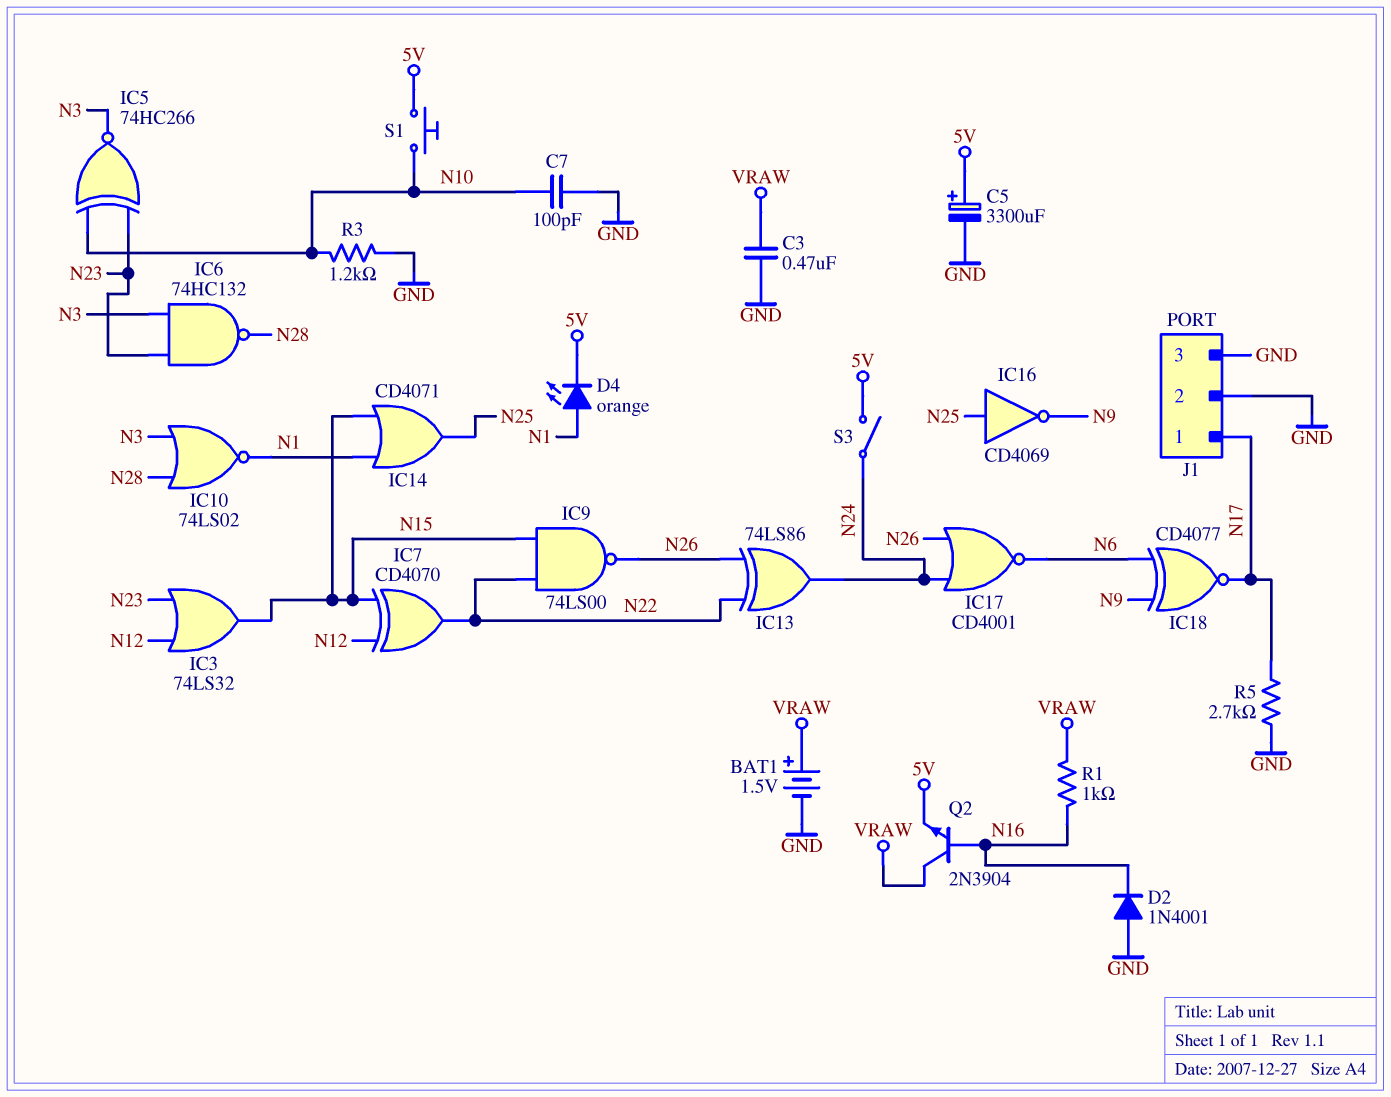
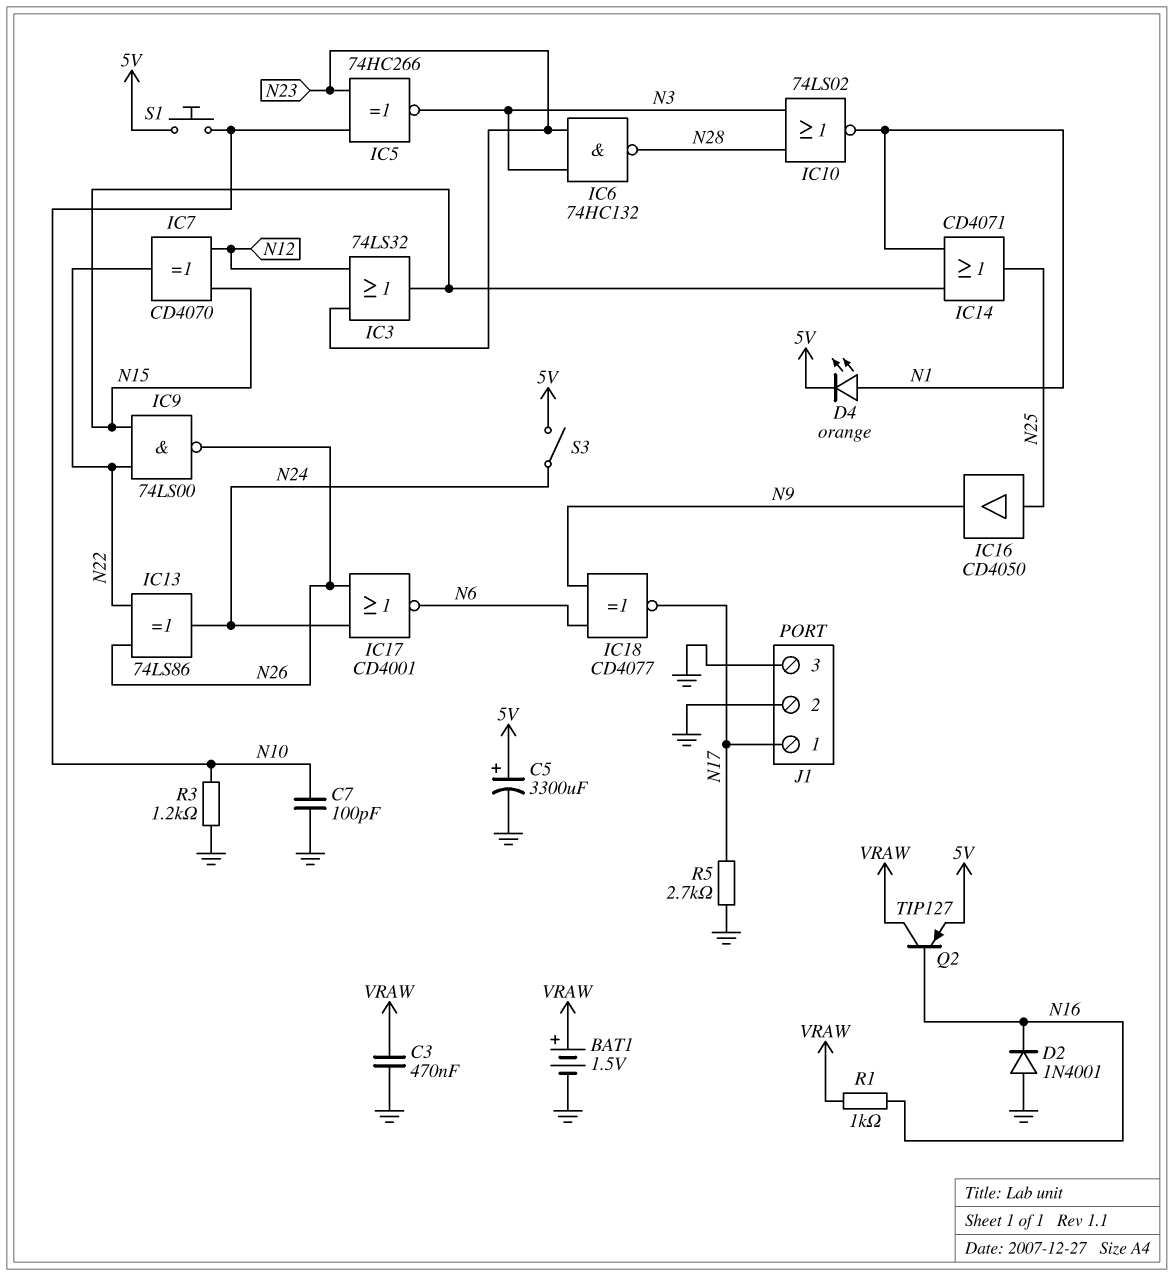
IC16: NOT CD4069 (in N25, out N9) -> buffer CD4050 (in N25, out N9)
Q2: NPN 2N3904 (B N16, C VRAW, E 5V) -> PNP TIP127 (B N16, C VRAW, E 5V)

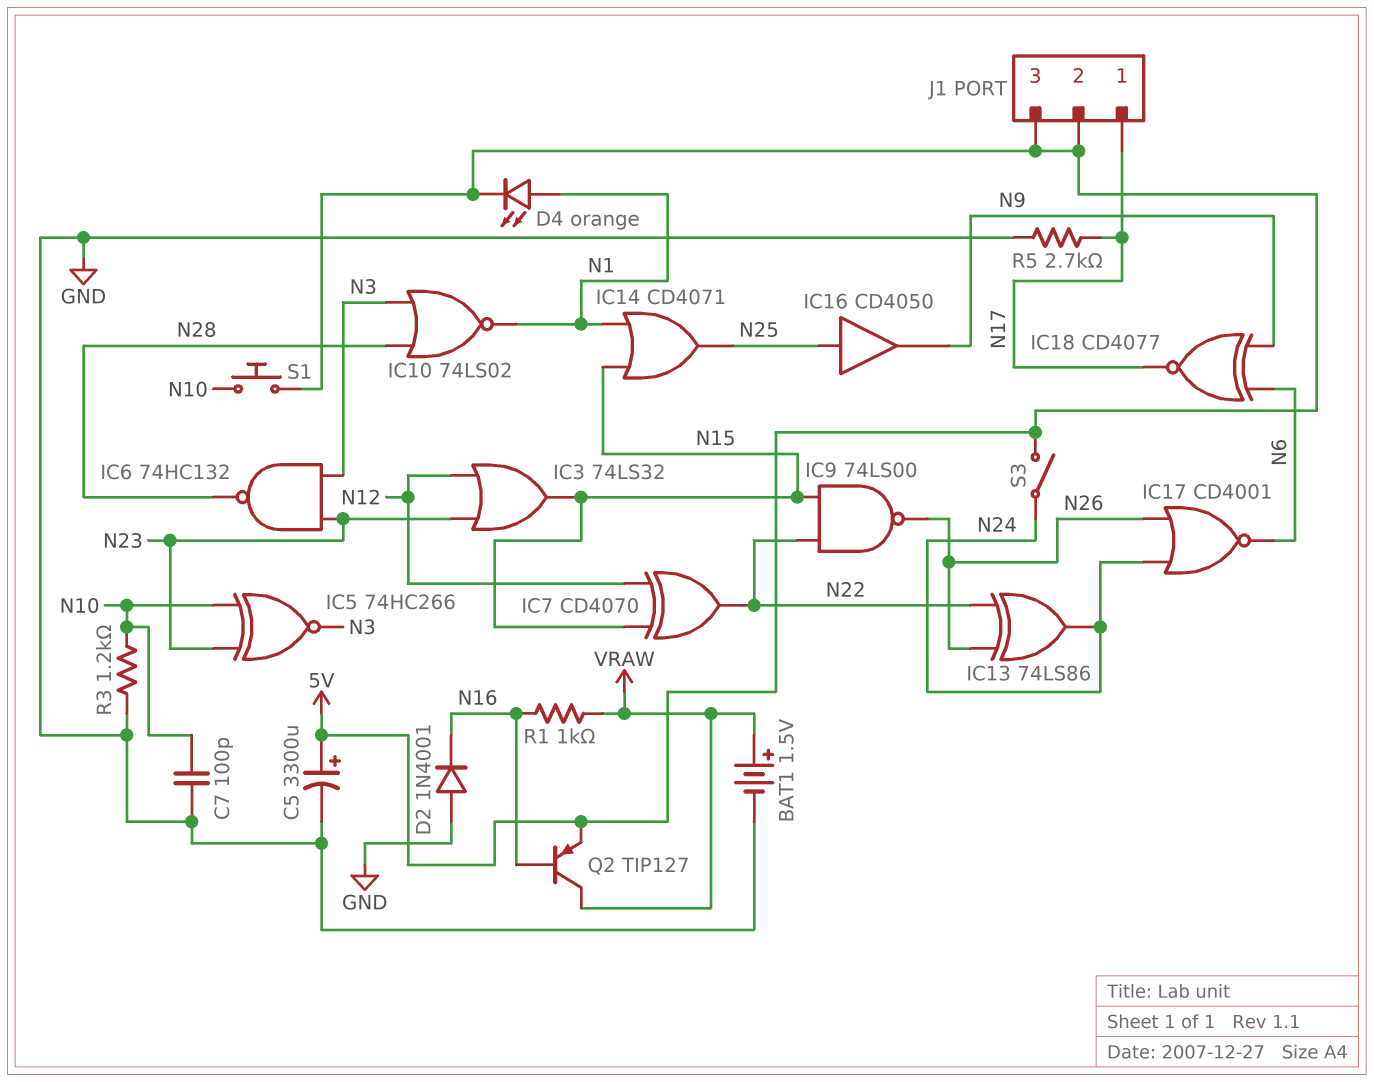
C3: 470nF (GND, VRAW) -> none
J1 pin 2: GND -> 5V
J1 pin 3: GND -> 5V

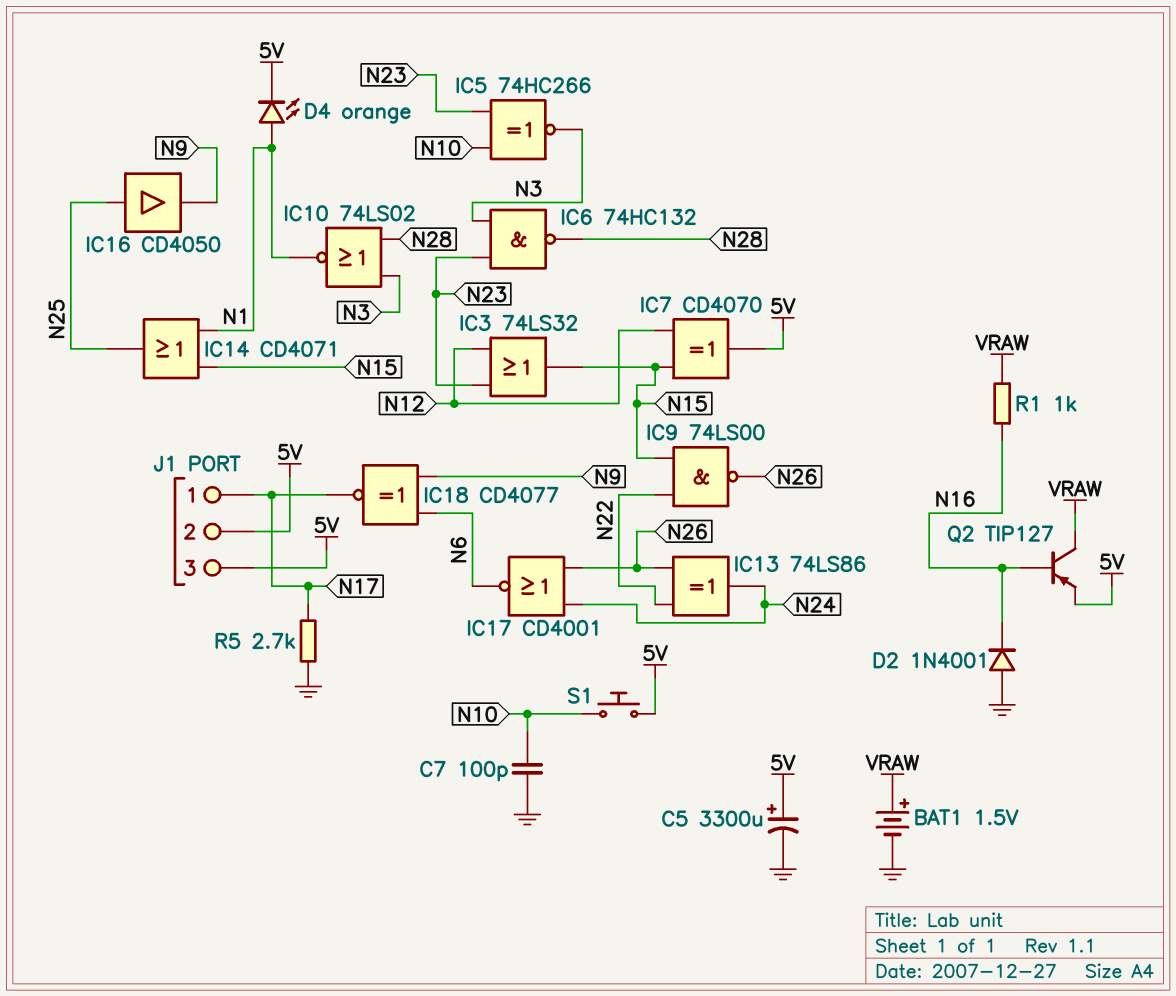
IC7: XOR CD4070 (in N12, in N15, out N22) -> XOR CD4070 (in N12, in N15, out 5V)
R3: 1.2k (GND, N10) -> none
S3: switch (5V, N24) -> none

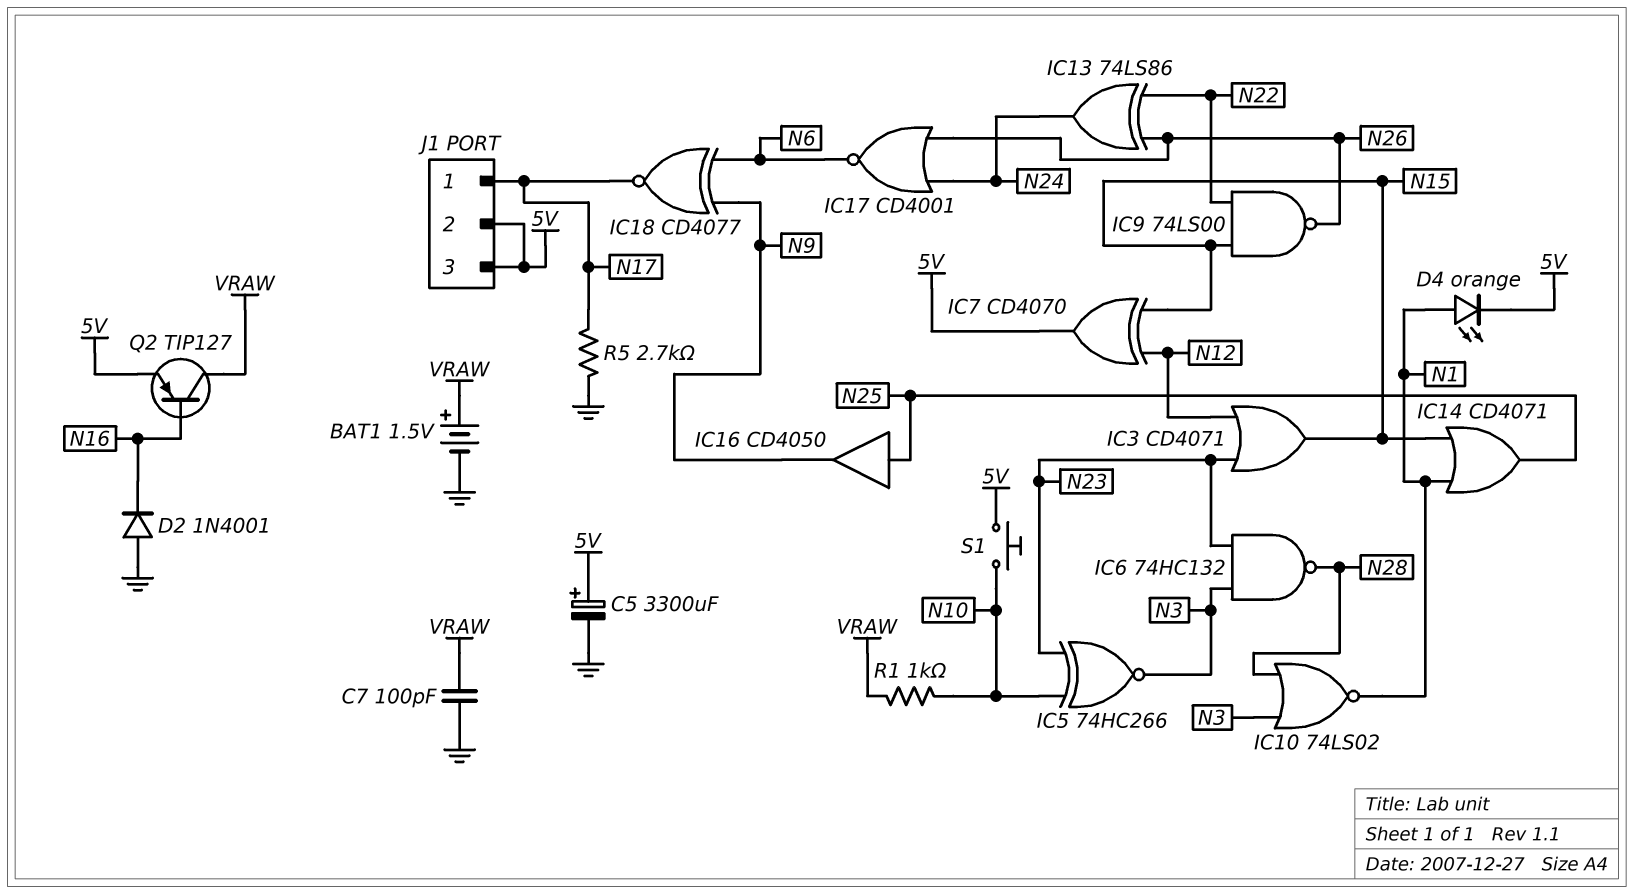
C7: 100pF (GND, N10) -> 100pF (GND, VRAW)
IC3: OR 74LS32 (in N12, in N23, out N15) -> OR CD4071 (in N12, in N23, out N15)
R1: 1k (N16, VRAW) -> 1k (N10, VRAW)

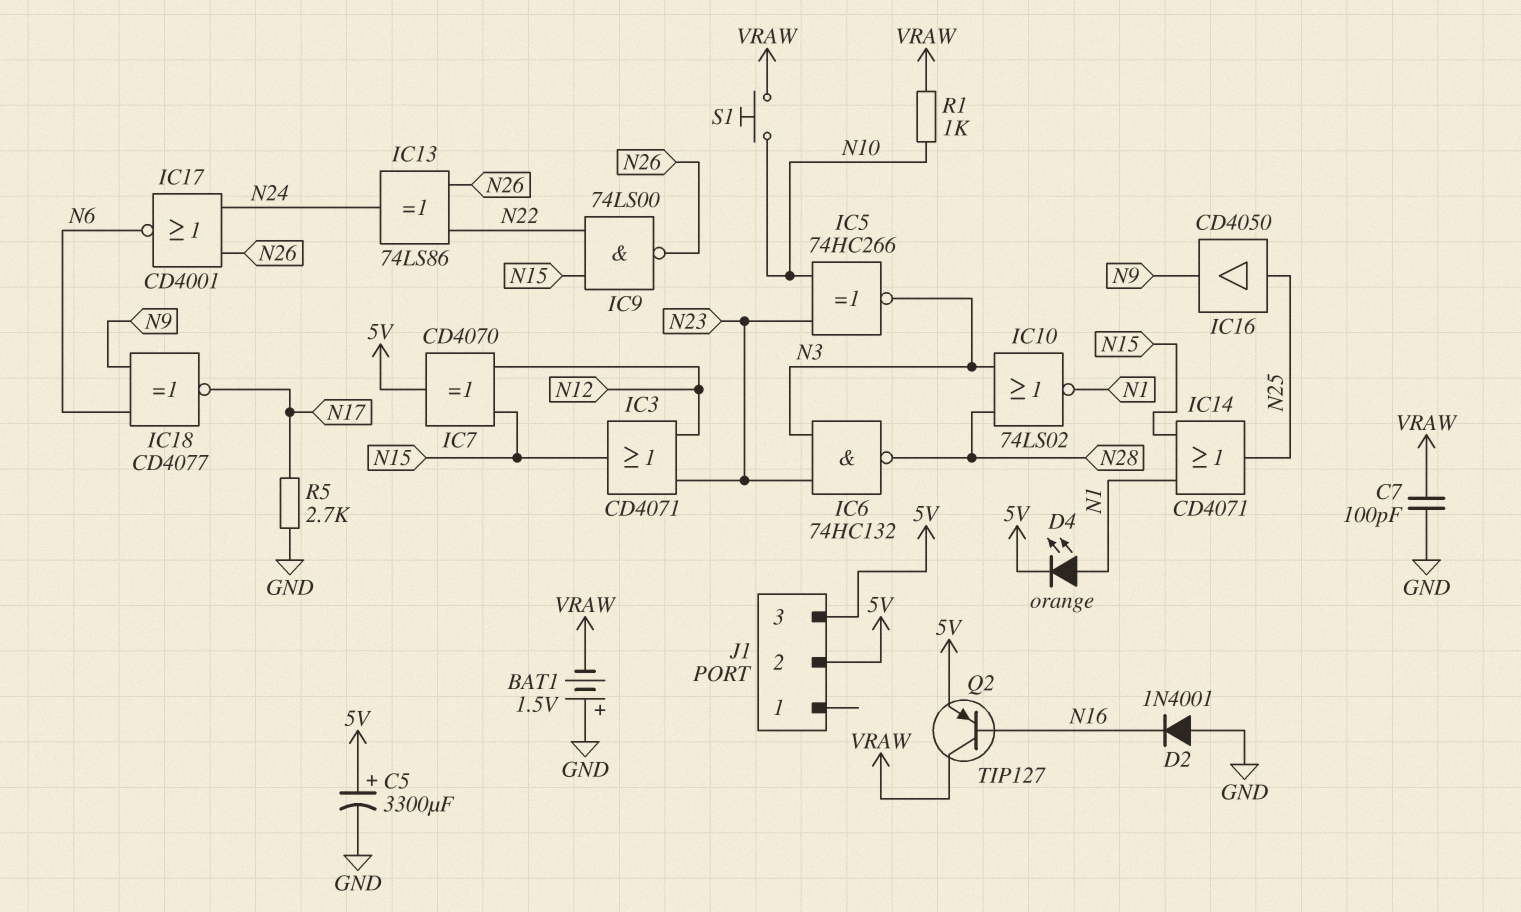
BAT1: 1.5V (plus VRAW, minus GND) -> 1.5V (plus GND, minus VRAW)
J1 pin 1: N17 -> none
S1: button (5V, N10) -> button (N10, VRAW)

